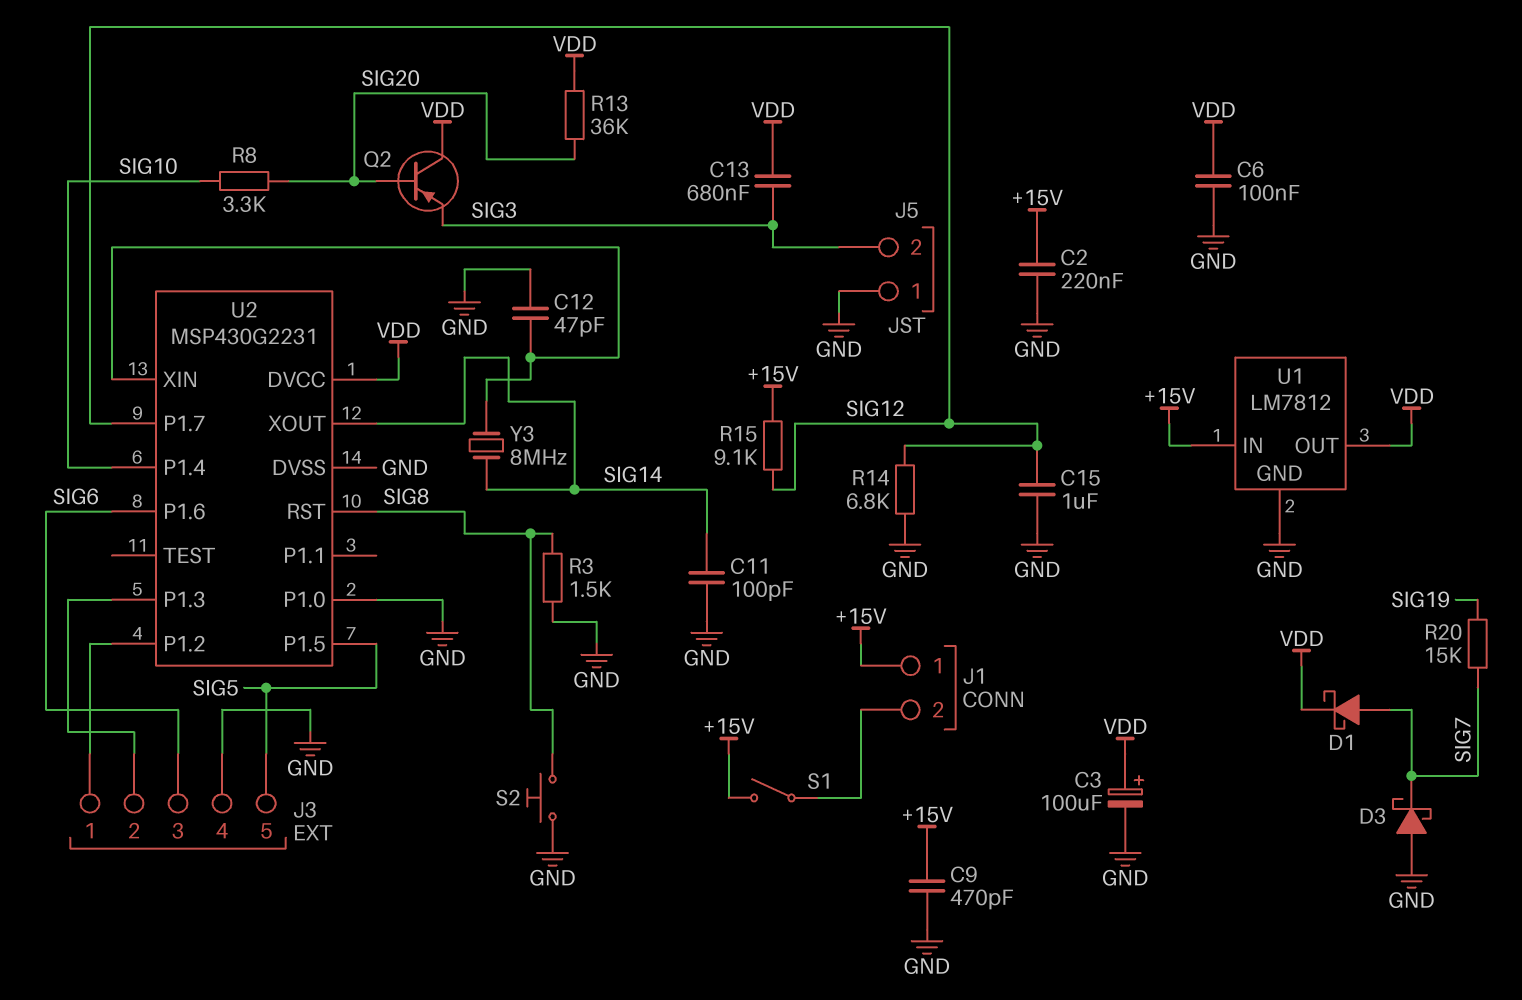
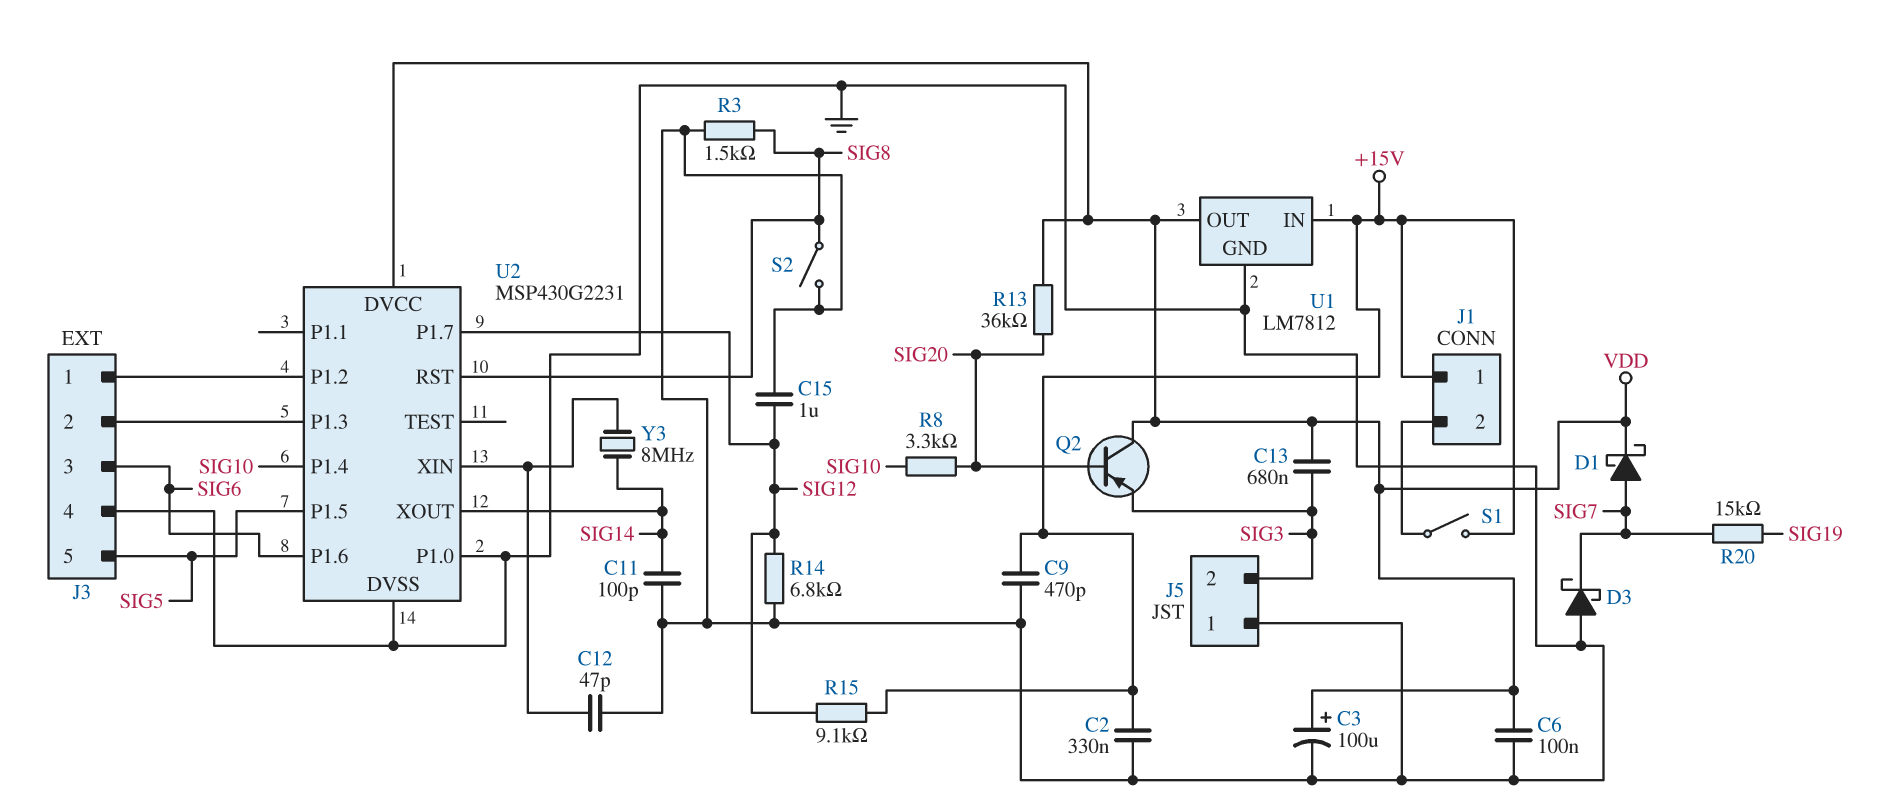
C2: 220nF (+15V, GND) -> 330nF (+15V, GND)
S2: button (GND, SIG8) -> switch (GND, SIG8)

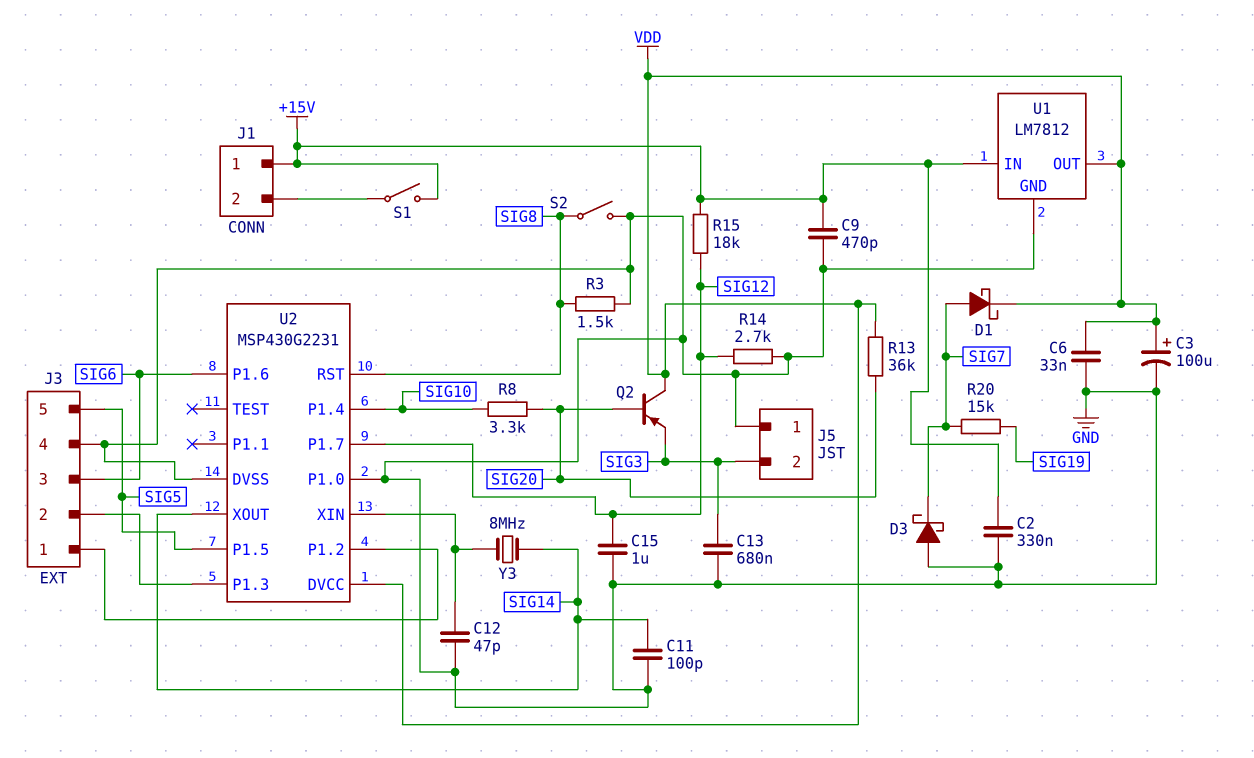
C6: 100nF (GND, VDD) -> 33nF (GND, VDD)
C13: 680nF (SIG3, VDD) -> 680nF (GND, SIG3)
R14: 6.8k (GND, SIG12) -> 2.7k (GND, SIG12)
R15: 9.1k (+15V, SIG12) -> 18k (+15V, SIG12)

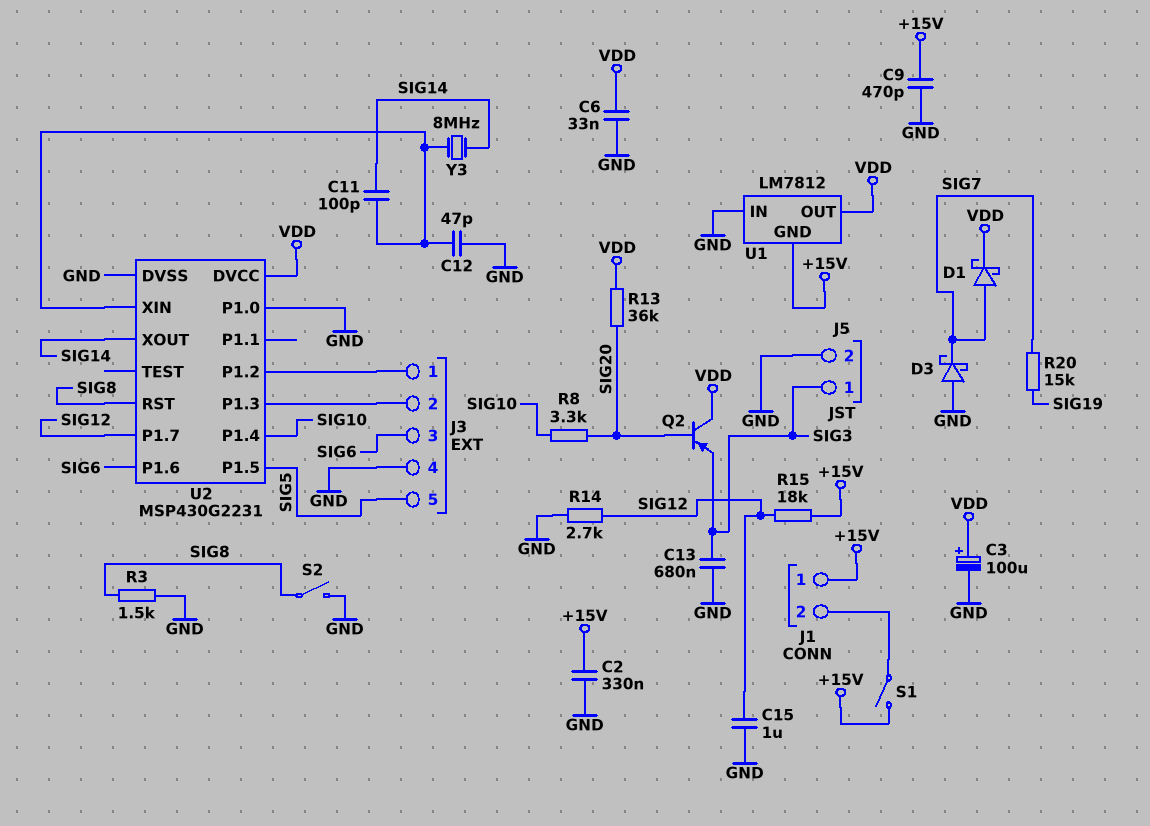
C11: 100pF (GND, SIG14) -> 100pF (SIG14, U2/XIN)
J5 pin 1: GND -> SIG3
J5 pin 2: SIG3 -> GND
U1 pin GND: GND -> +15V
U1 pin IN: +15V -> GND

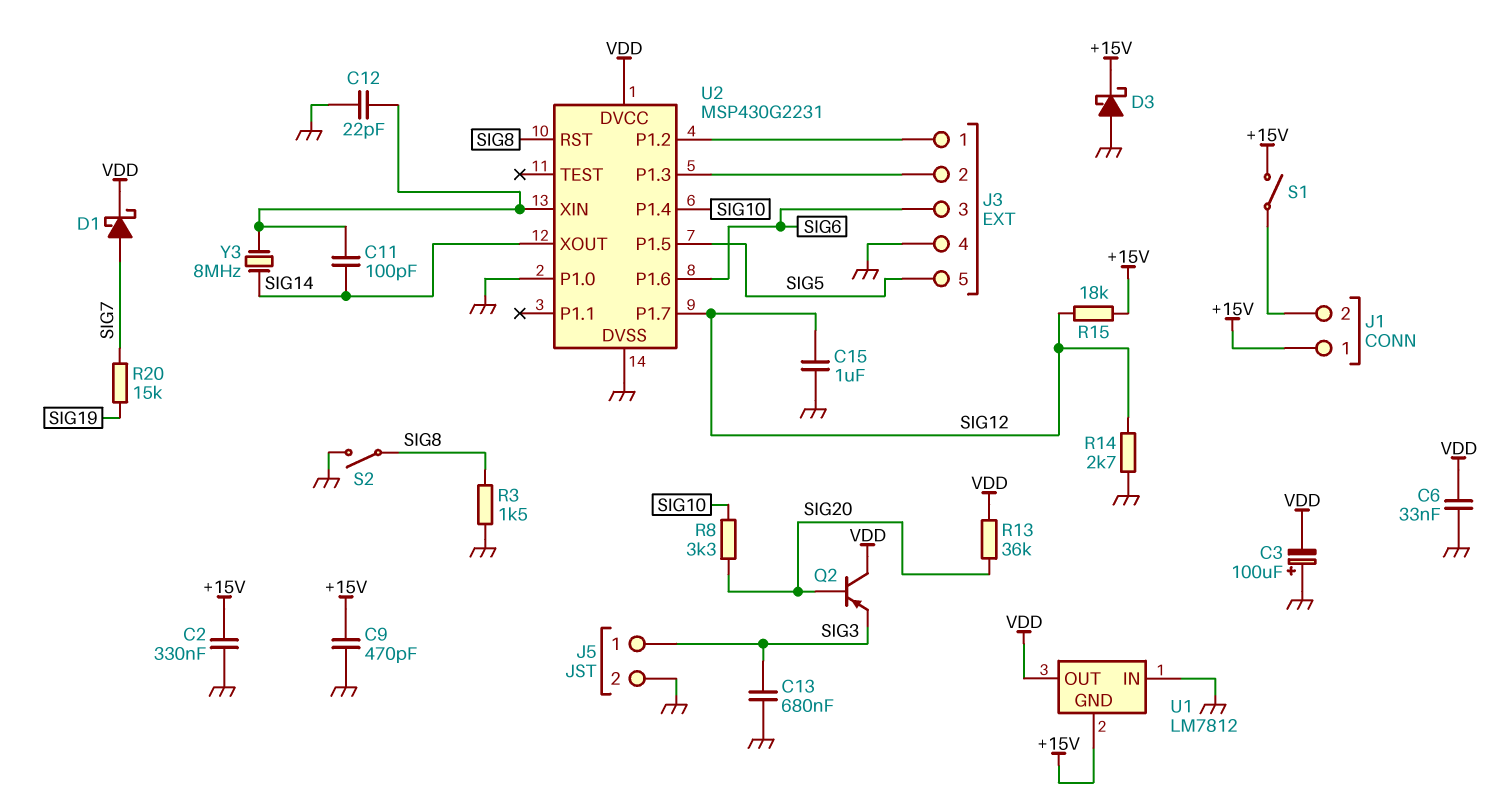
C3: 100uF (plus VDD, minus GND) -> 100uF (plus GND, minus VDD)
C12: 47pF (GND, U2/XIN) -> 22pF (GND, U2/XIN)
D3: schottky (A GND, K SIG7) -> schottky (A GND, K +15V)

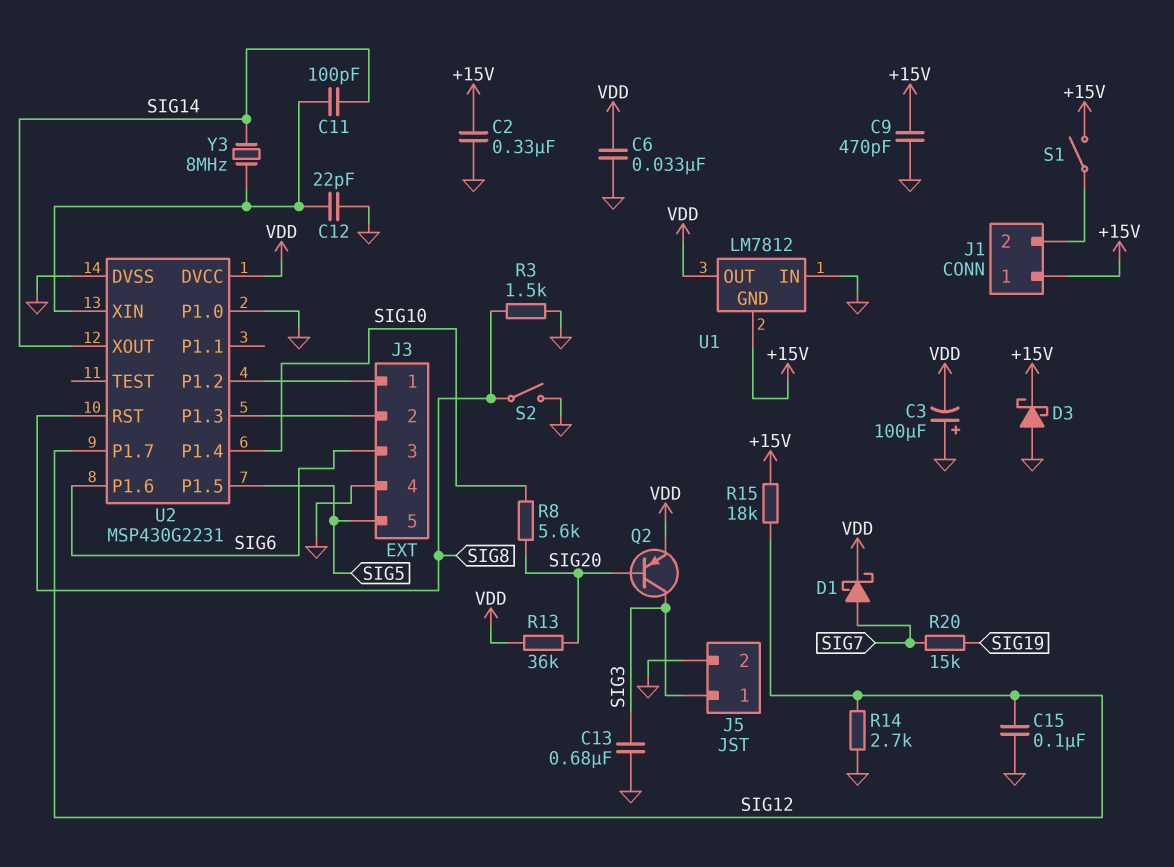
C15: 1uF (GND, SIG12) -> 100nF (GND, SIG12)
Q2: PNP (B SIG20, C VDD, E SIG3) -> PNP (B SIG20, C SIG3, E VDD)
R8: 3.3k (SIG10, SIG20) -> 5.6k (SIG10, SIG20)

